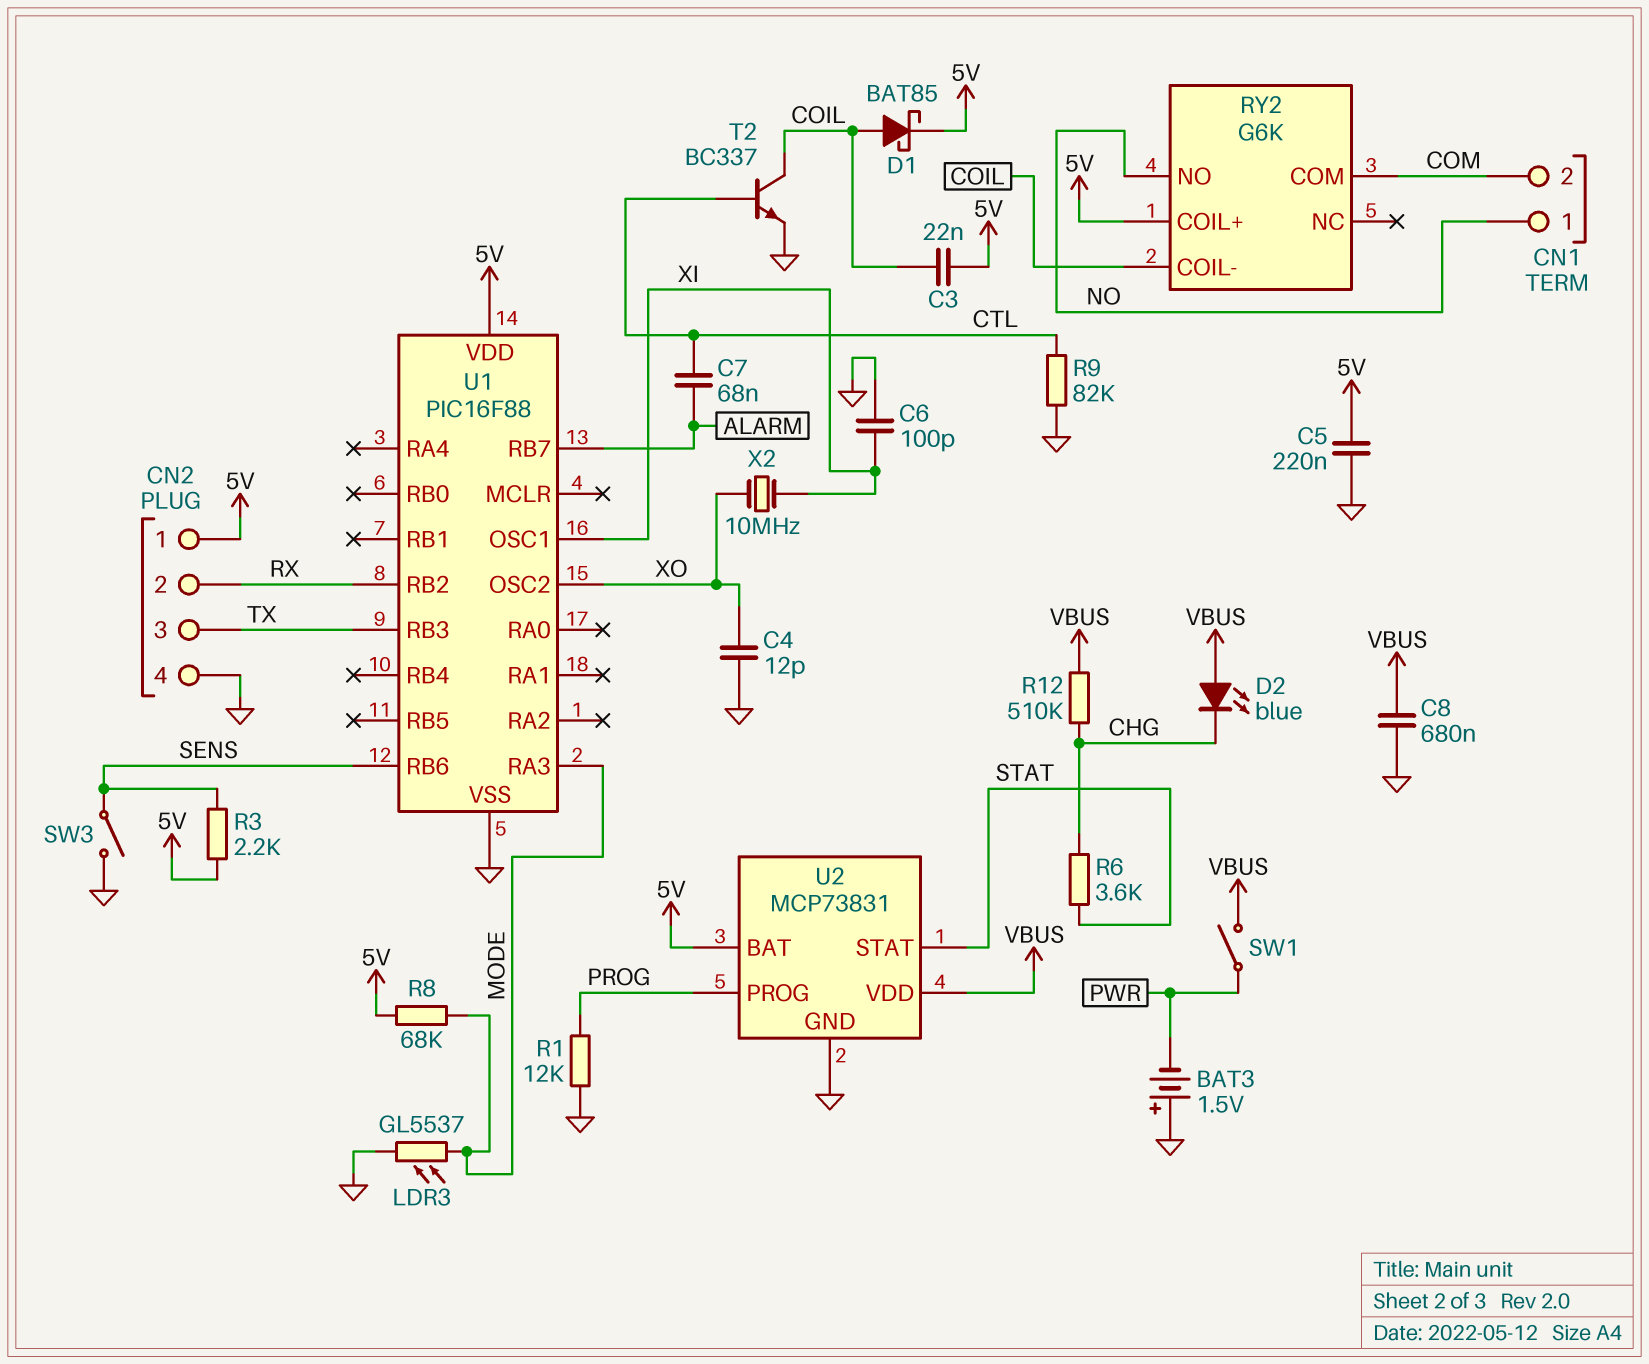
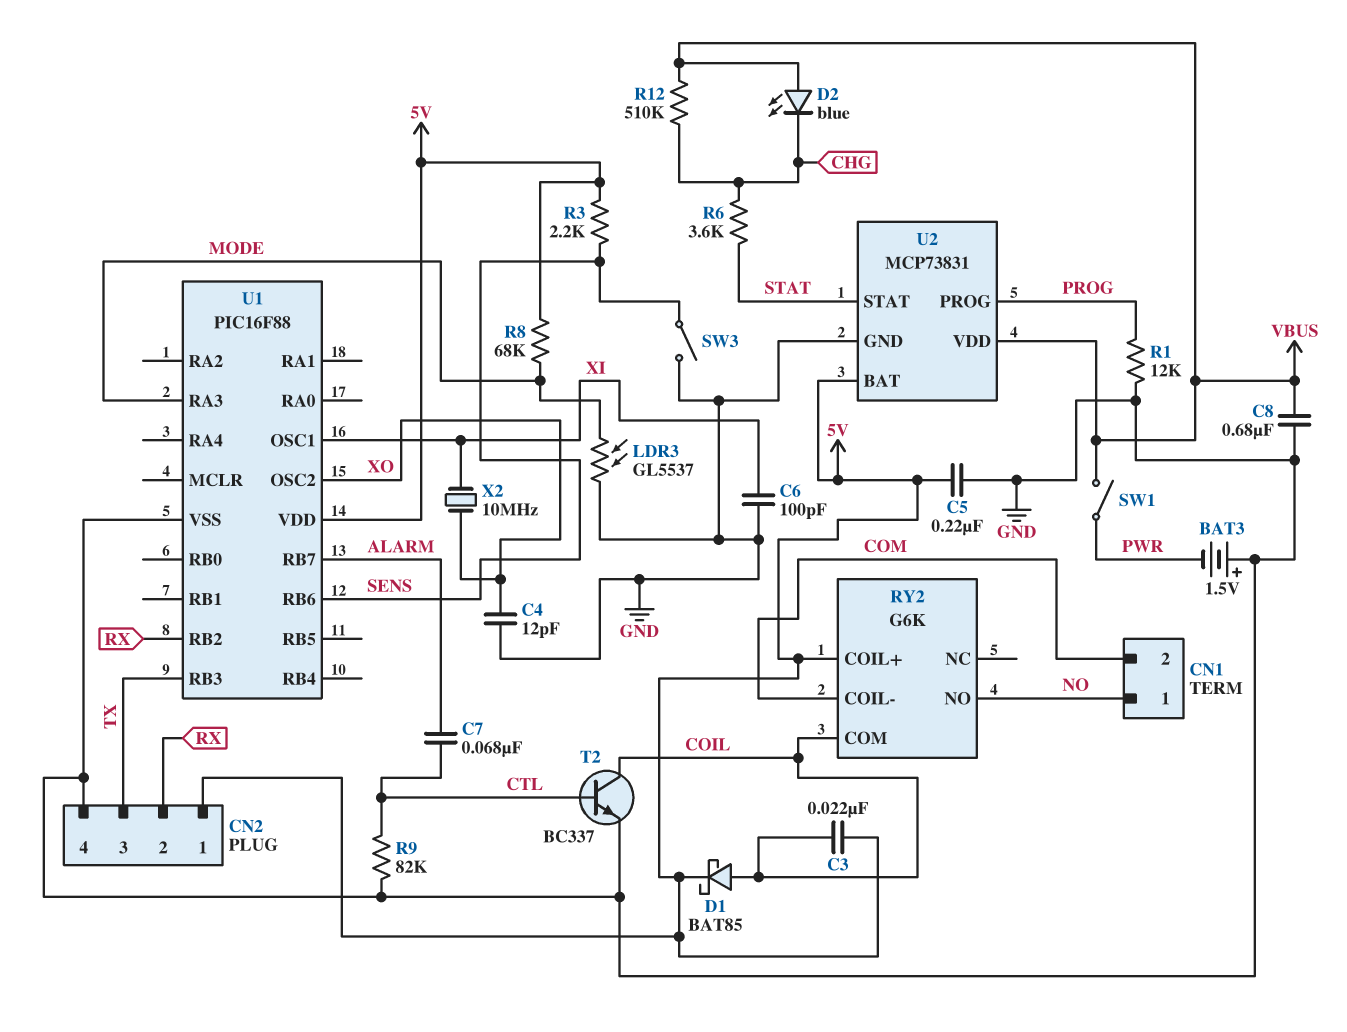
RY2 pin COIL-: COIL -> COM
RY2 pin COM: COM -> COIL

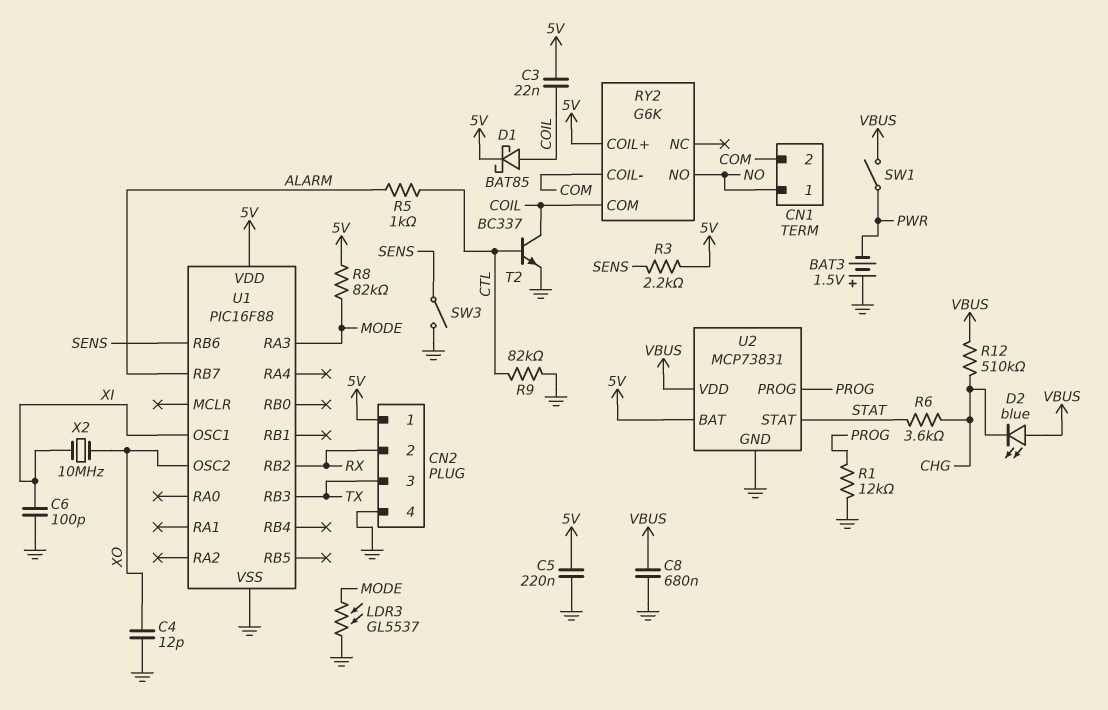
C7: 68nF (ALARM, CTL) -> none
R5: none -> 1k (ALARM, CTL)
R8: 68k (5V, MODE) -> 82k (5V, MODE)

